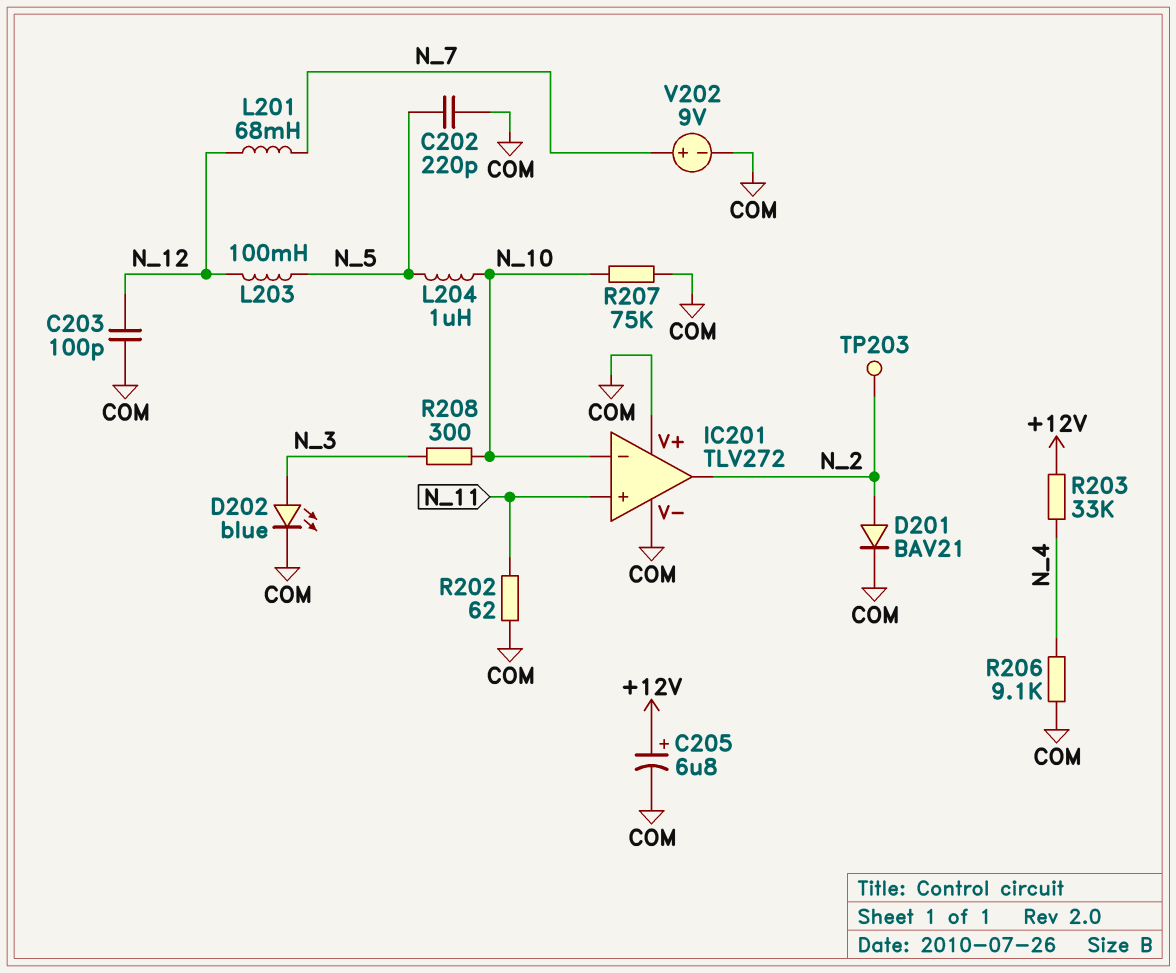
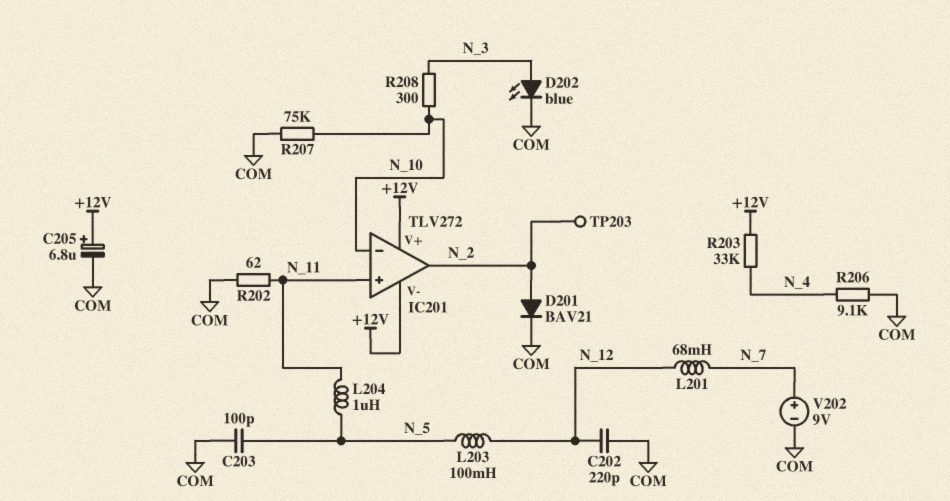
C202: 220pF (COM, N_5) -> 220pF (COM, N_12)
C203: 100pF (COM, N_12) -> 100pF (COM, N_5)
IC201 pin V+: COM -> +12V
IC201 pin V-: COM -> +12V
L204: 1uH (N_5, N_10) -> 1uH (N_5, N_11)

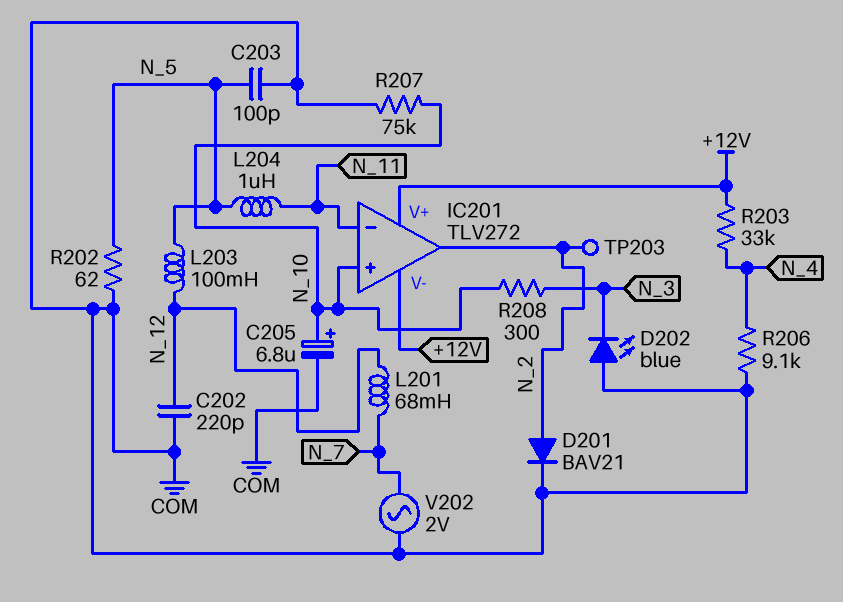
C205: 6.8uF (plus +12V, minus COM) -> 6.8uF (plus N_10, minus COM)
D202: LED blue (A N_3, K COM) -> LED blue (A COM, K N_3)
IC201 pin in+: N_11 -> N_10
IC201 pin in-: N_10 -> N_11
R202: 62 (COM, N_11) -> 62 (COM, N_5)
V202: 9V (plus N_7, minus COM) -> AC 2V (COM, N_7)

